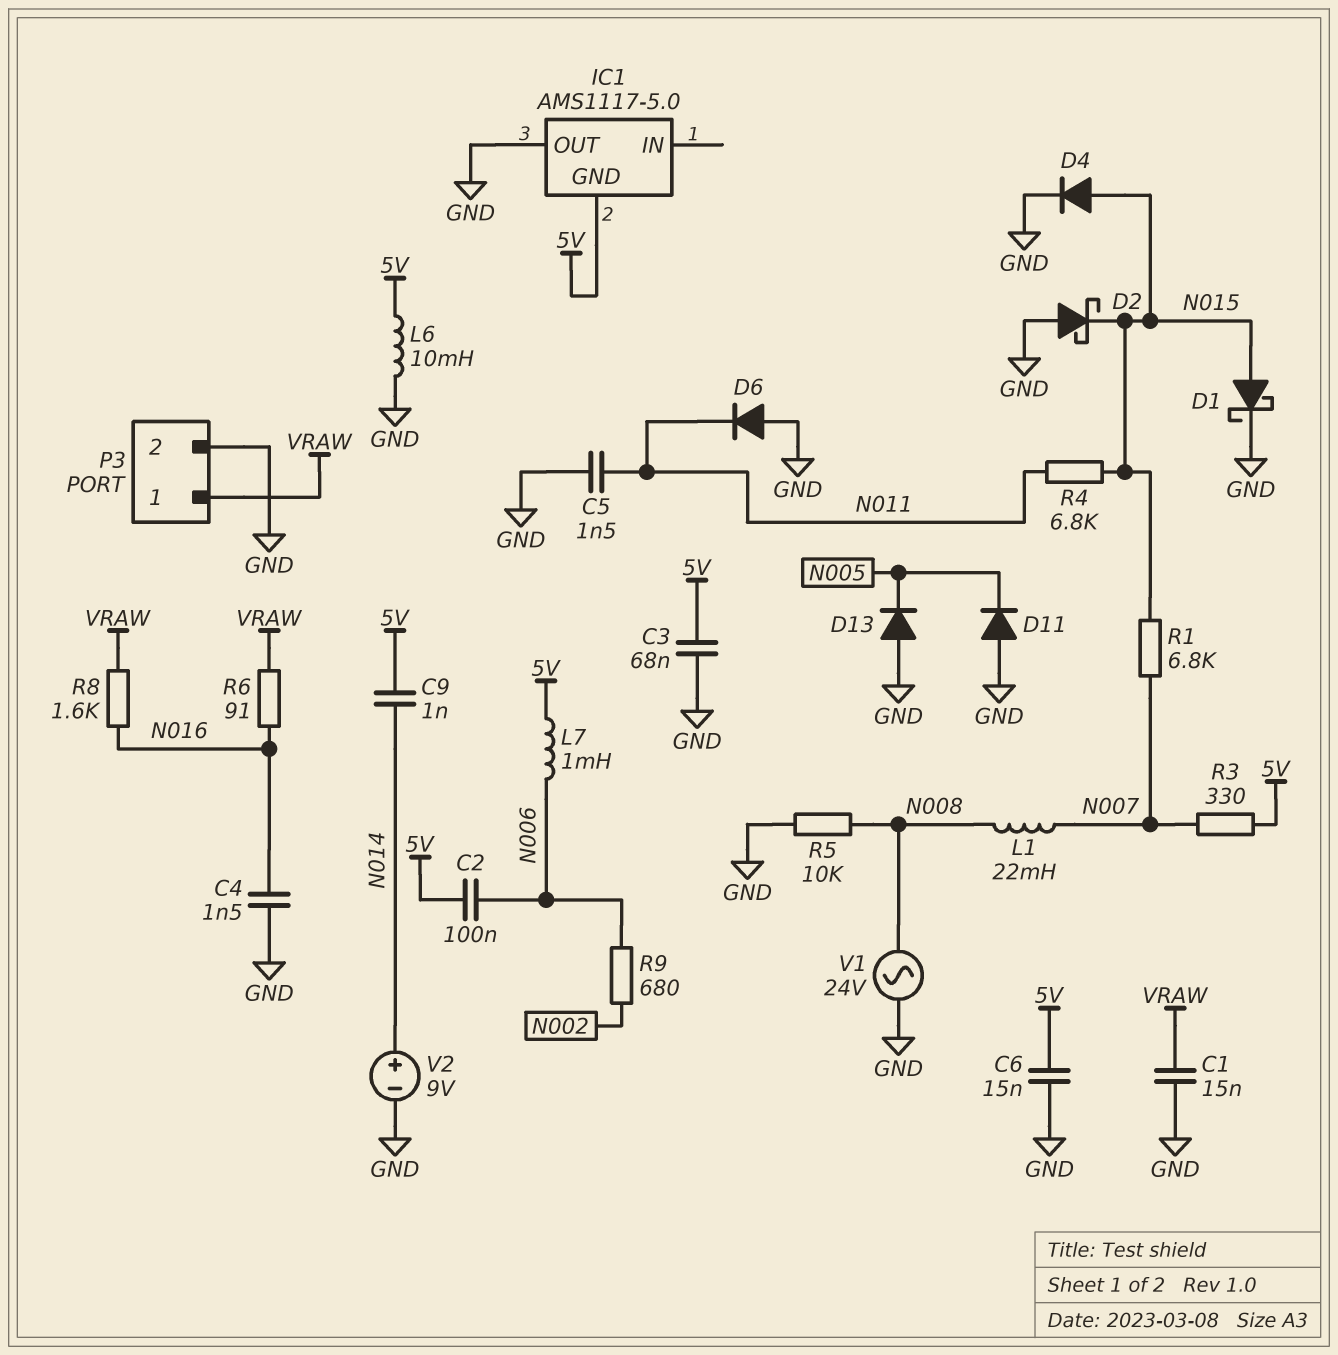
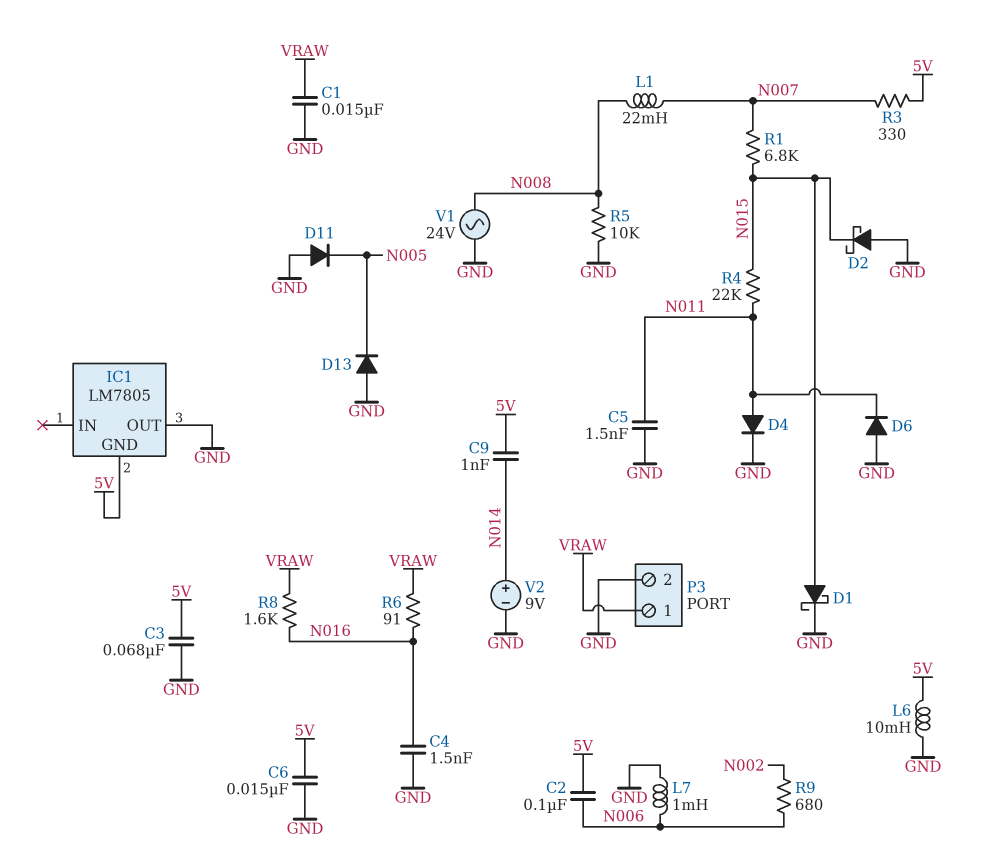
D4: diode (A N015, K GND) -> diode (A N011, K GND)
IC1: AMS1117-5.0 -> LM7805
L7: 1mH (5V, N006) -> 1mH (GND, N006)
R4: 6.8k (N011, N015) -> 22k (N011, N015)

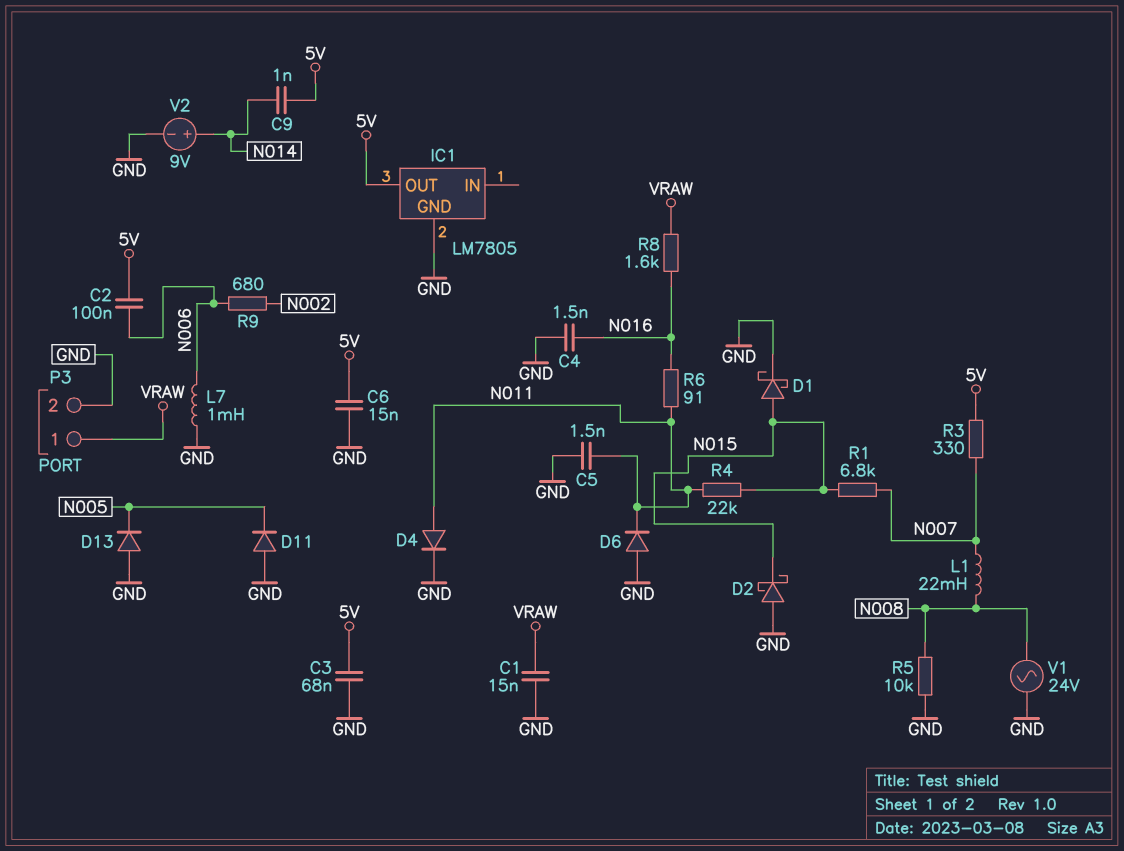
IC1 pin GND: 5V -> GND
IC1 pin OUT: GND -> 5V
L6: 10mH (5V, GND) -> none
R6: 91 (N016, VRAW) -> 91 (N011, N016)

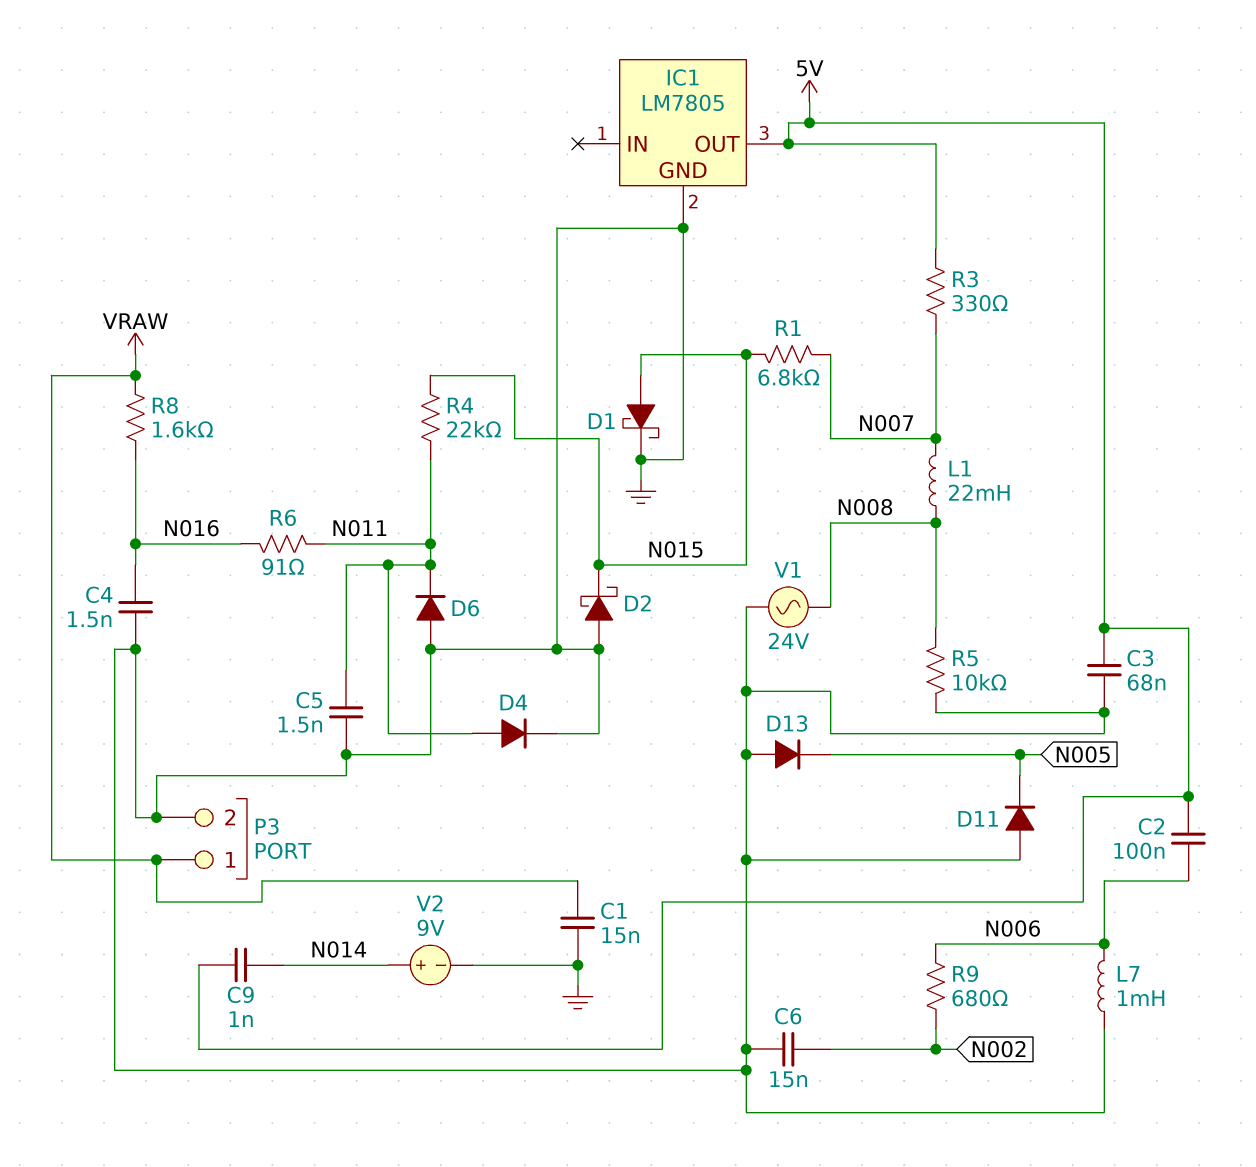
C6: 15nF (5V, GND) -> 15nF (GND, N002)

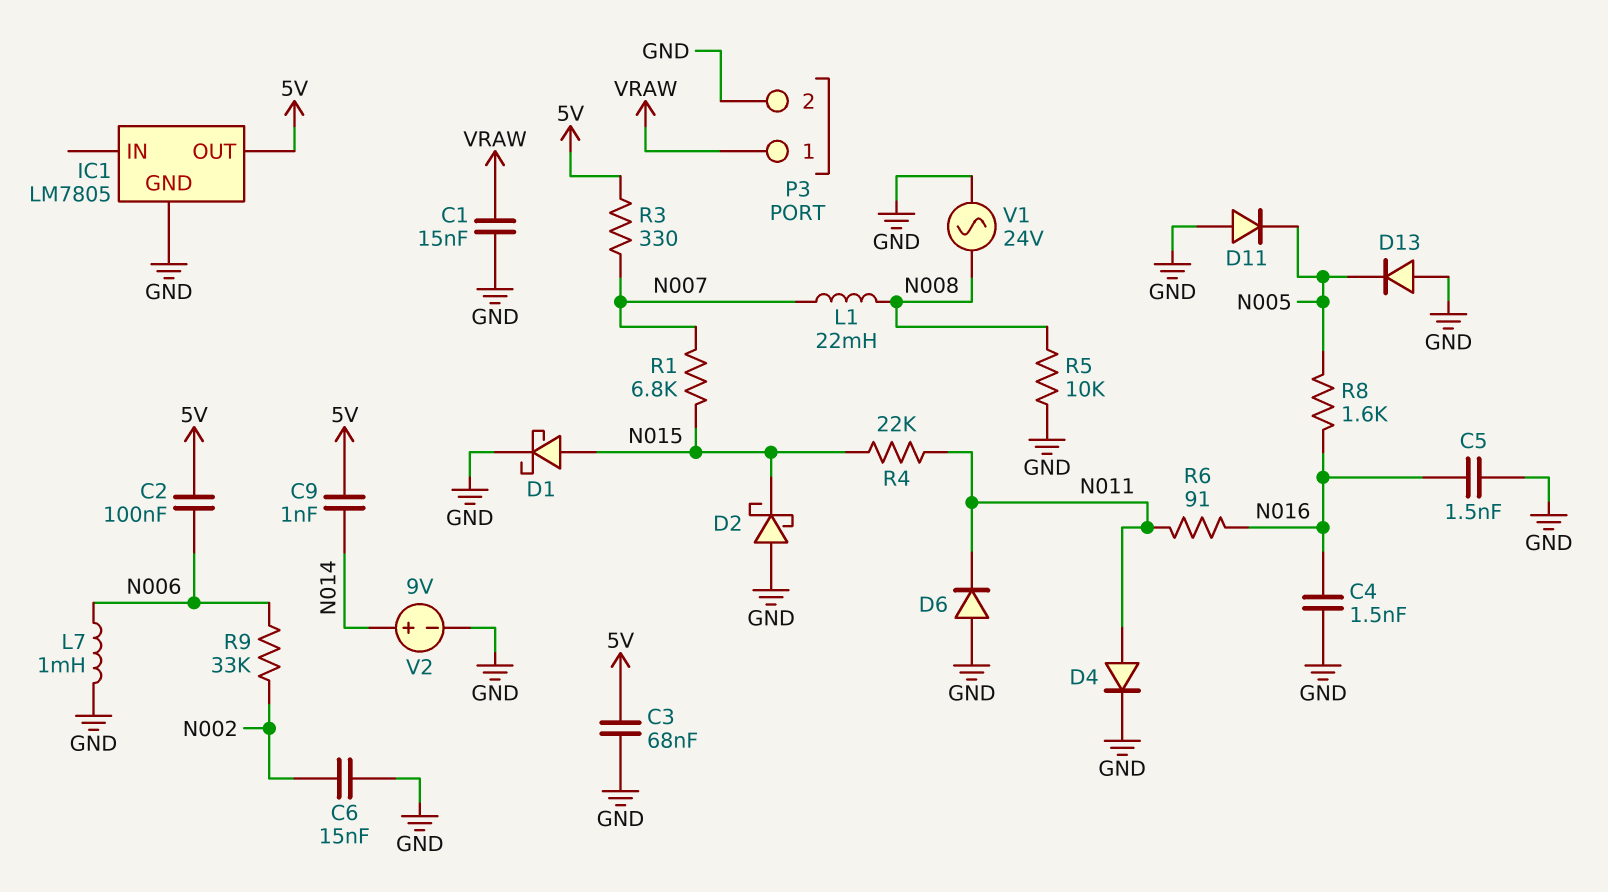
C5: 1.5nF (GND, N011) -> 1.5nF (GND, N016)
R8: 1.6k (N016, VRAW) -> 1.6k (N005, N016)
R9: 680 (N002, N006) -> 33k (N002, N006)

